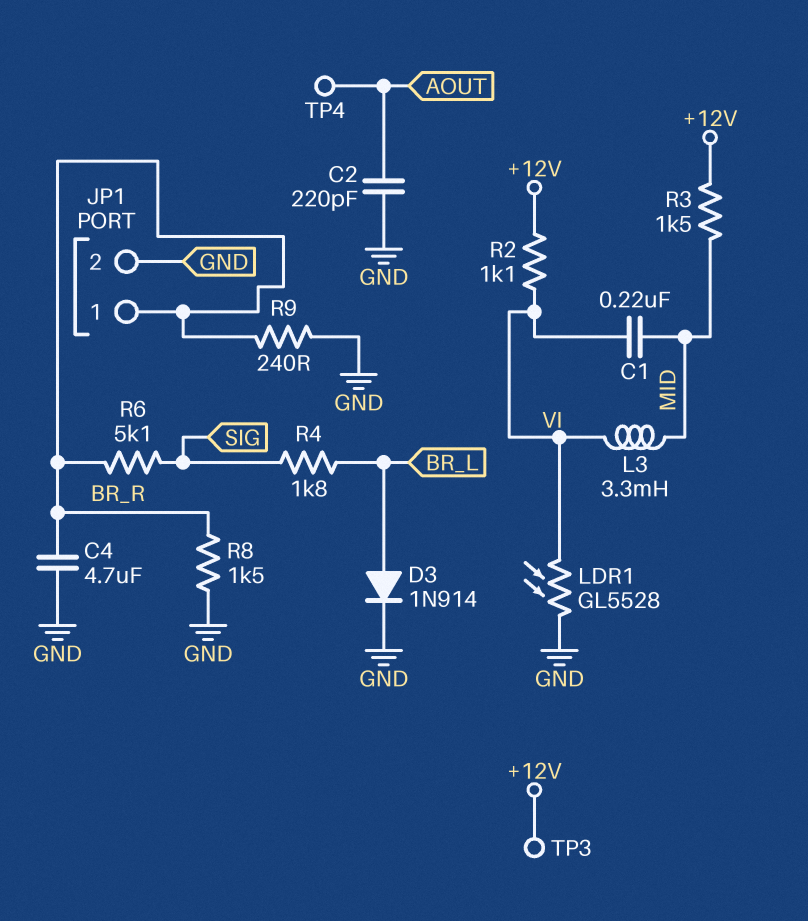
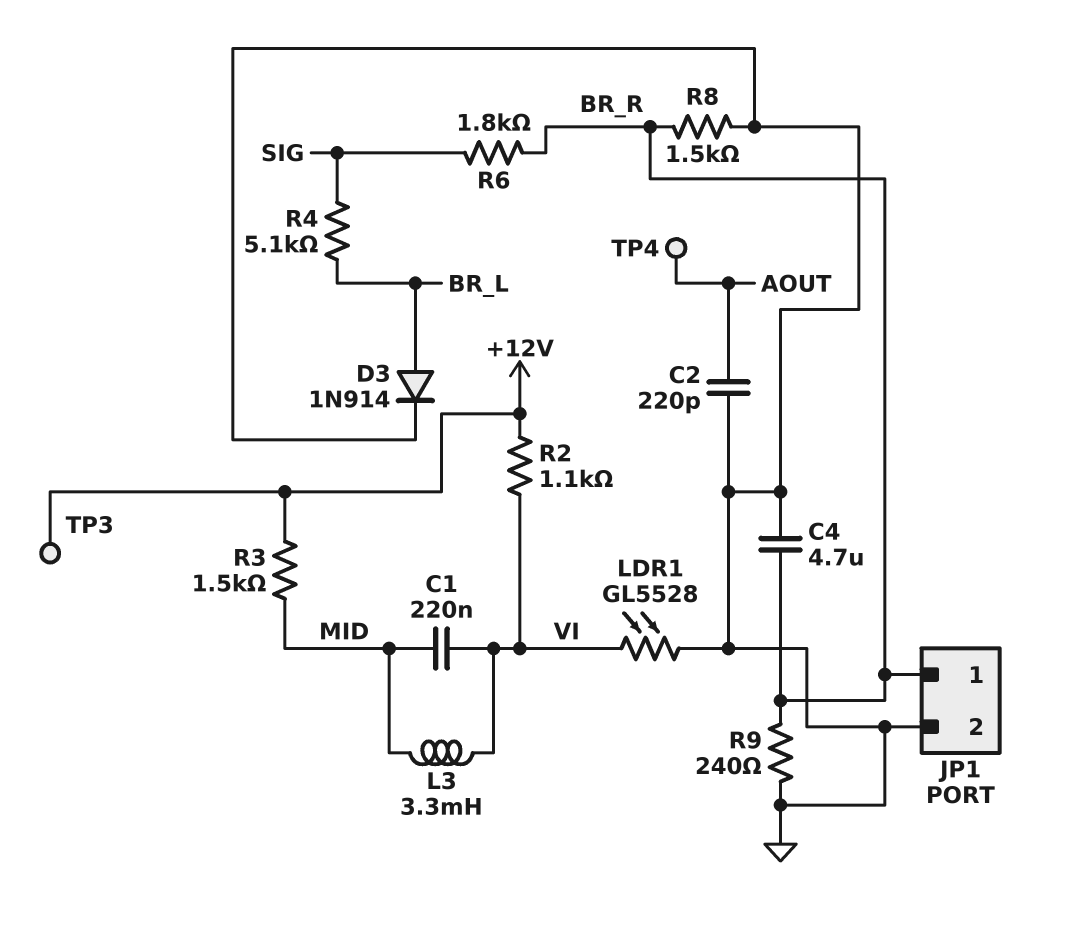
R4: 1.8k (BR_L, SIG) -> 5.1k (BR_L, SIG)
R6: 5.1k (BR_R, SIG) -> 1.8k (BR_R, SIG)

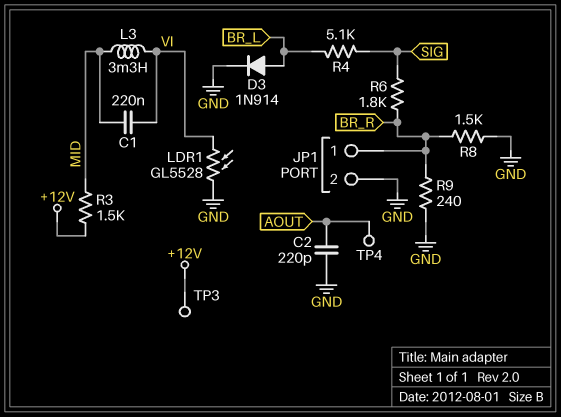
C4: 4.7uF (BR_R, GND) -> none
R2: 1.1k (+12V, VI) -> none

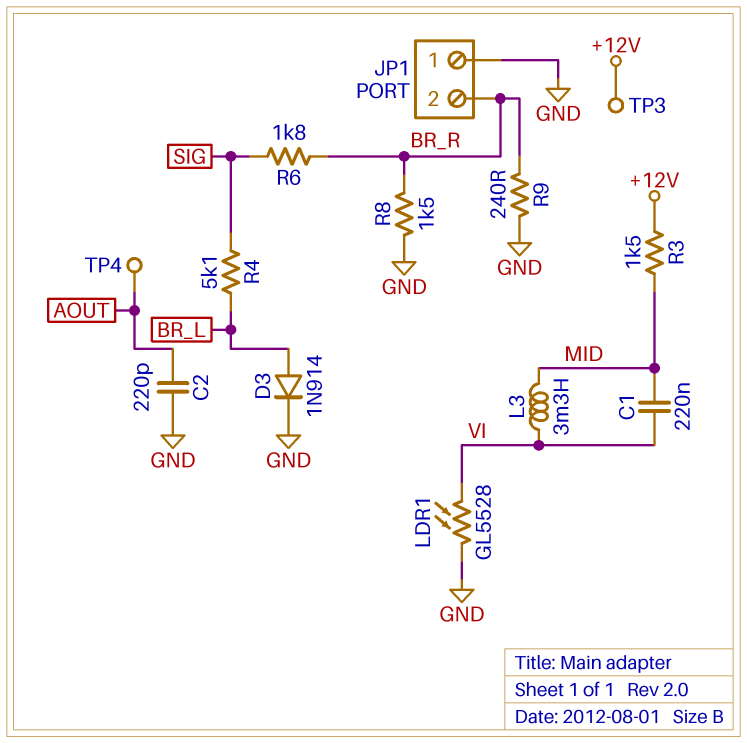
JP1 pin 1: BR_R -> GND
JP1 pin 2: GND -> BR_R

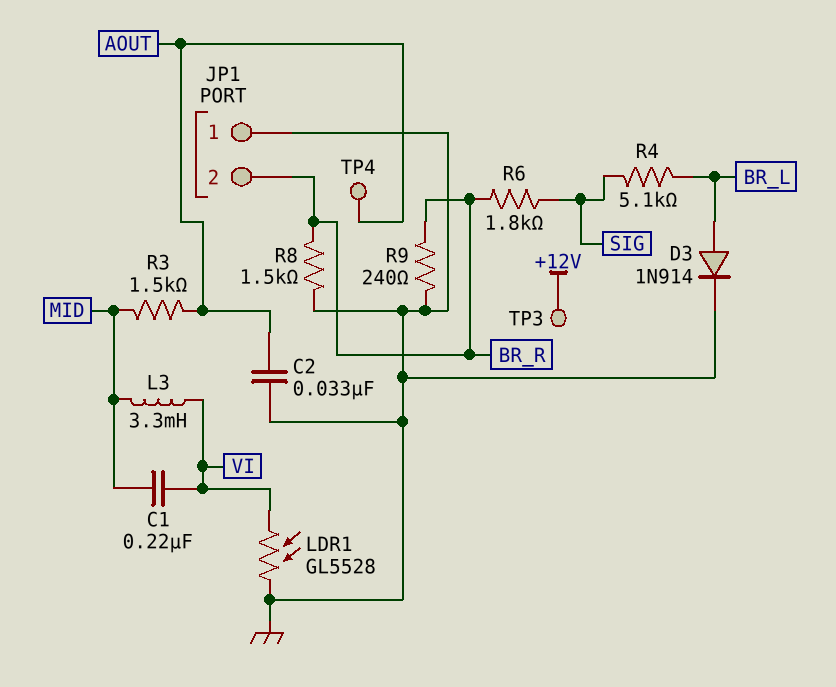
C2: 220pF (AOUT, GND) -> 33nF (AOUT, GND)
R3: 1.5k (+12V, MID) -> 1.5k (AOUT, MID)

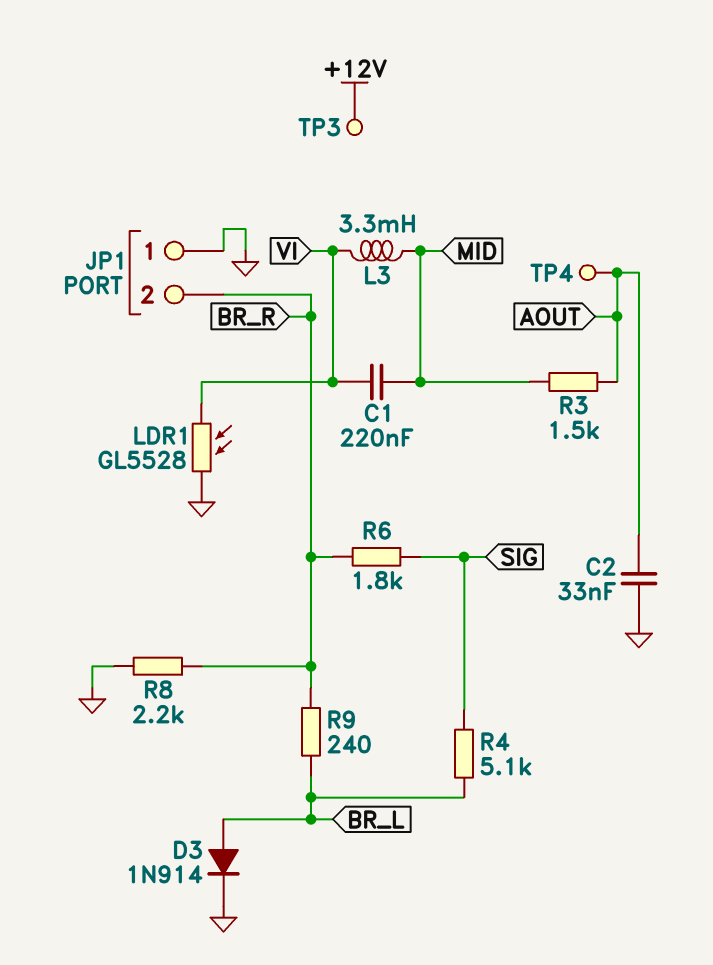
R8: 1.5k (BR_R, GND) -> 2.2k (BR_R, GND)
R9: 240 (BR_R, GND) -> 240 (BR_L, BR_R)

